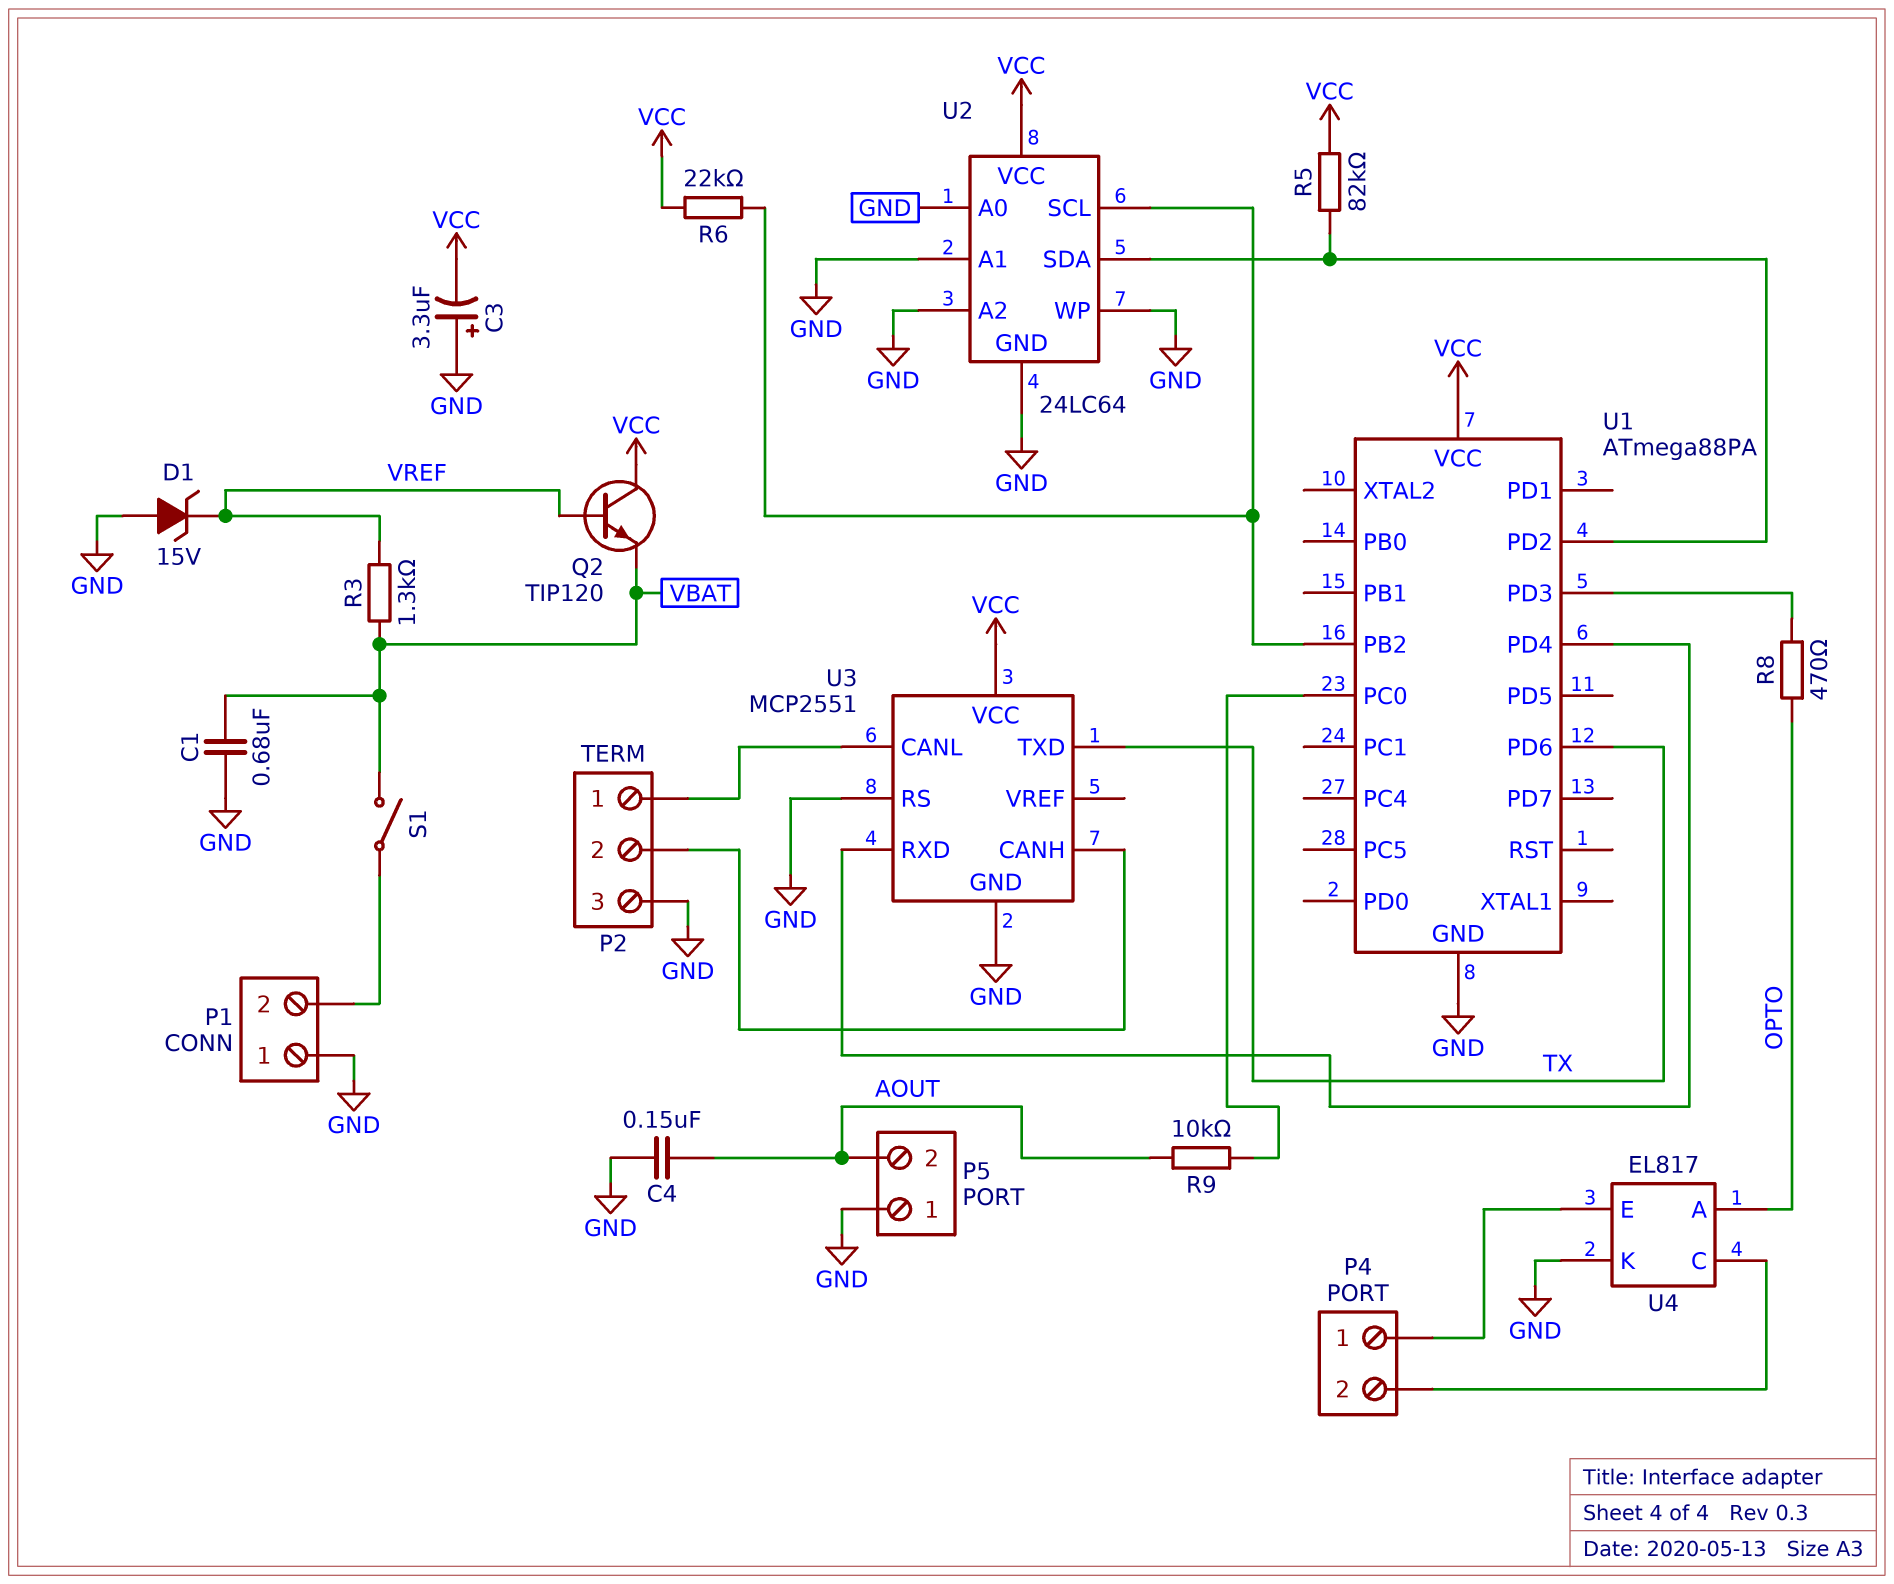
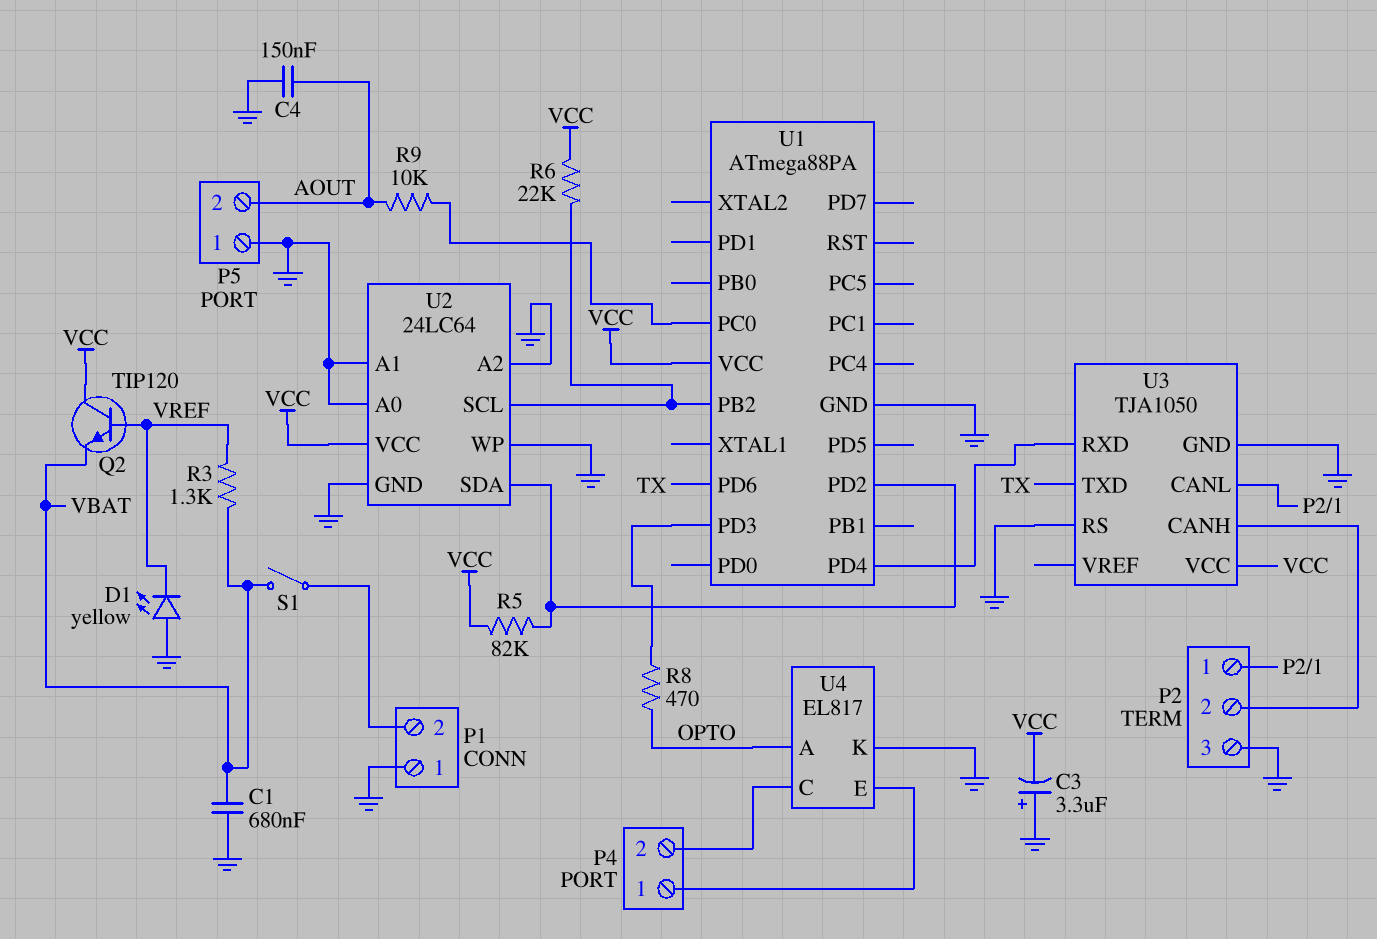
D1: zener 15V (A GND, K VREF) -> LED yellow (A GND, K VREF)
U3: MCP2551 -> TJA1050

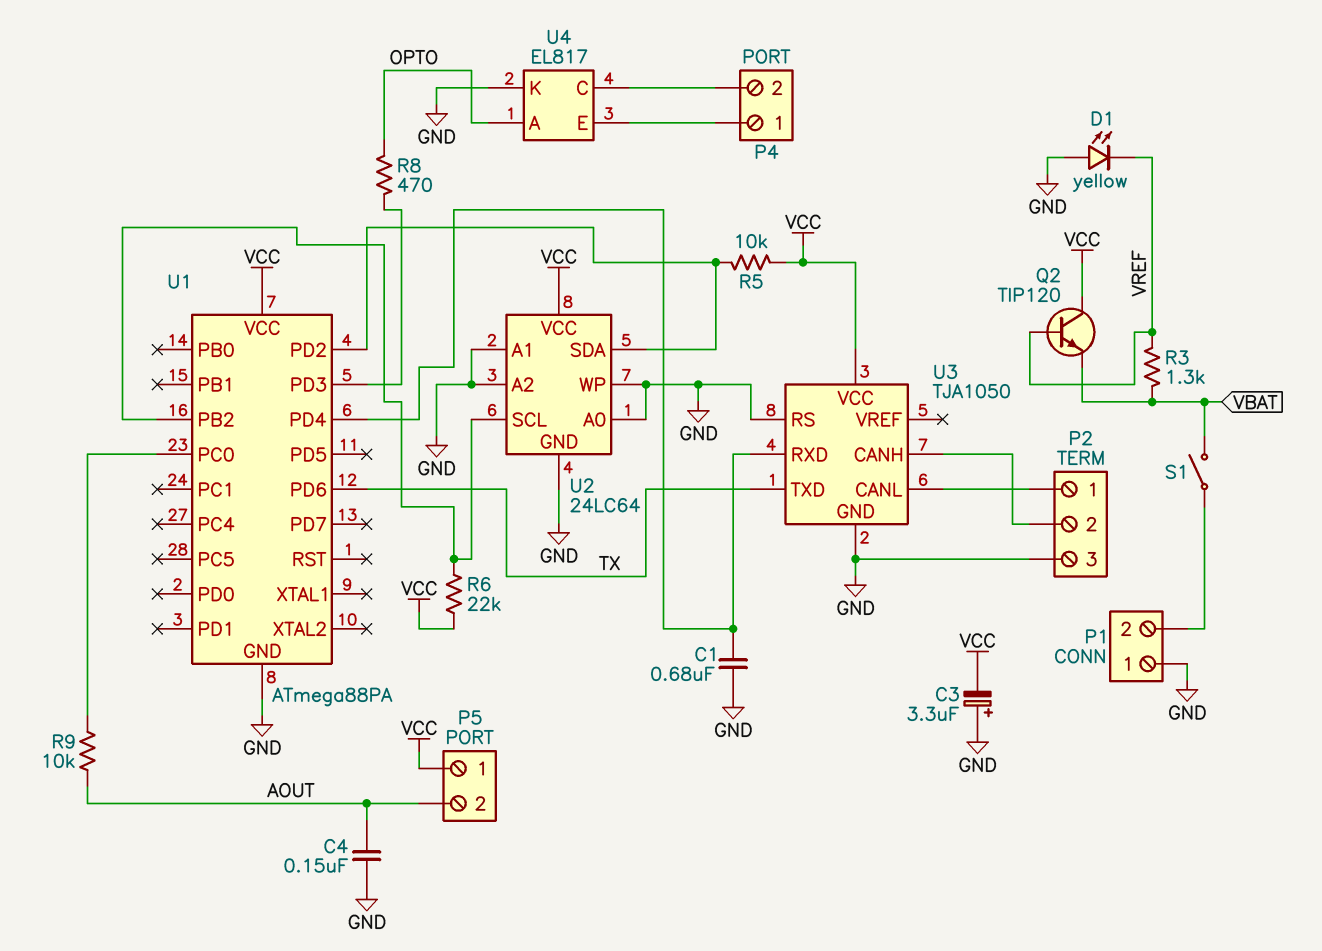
C1: 680nF (GND, VBAT) -> 680nF (GND, U1/PD4)
P5 pin 1: GND -> VCC
R5: 82k (U1/PD2, VCC) -> 10k (U1/PD2, VCC)

